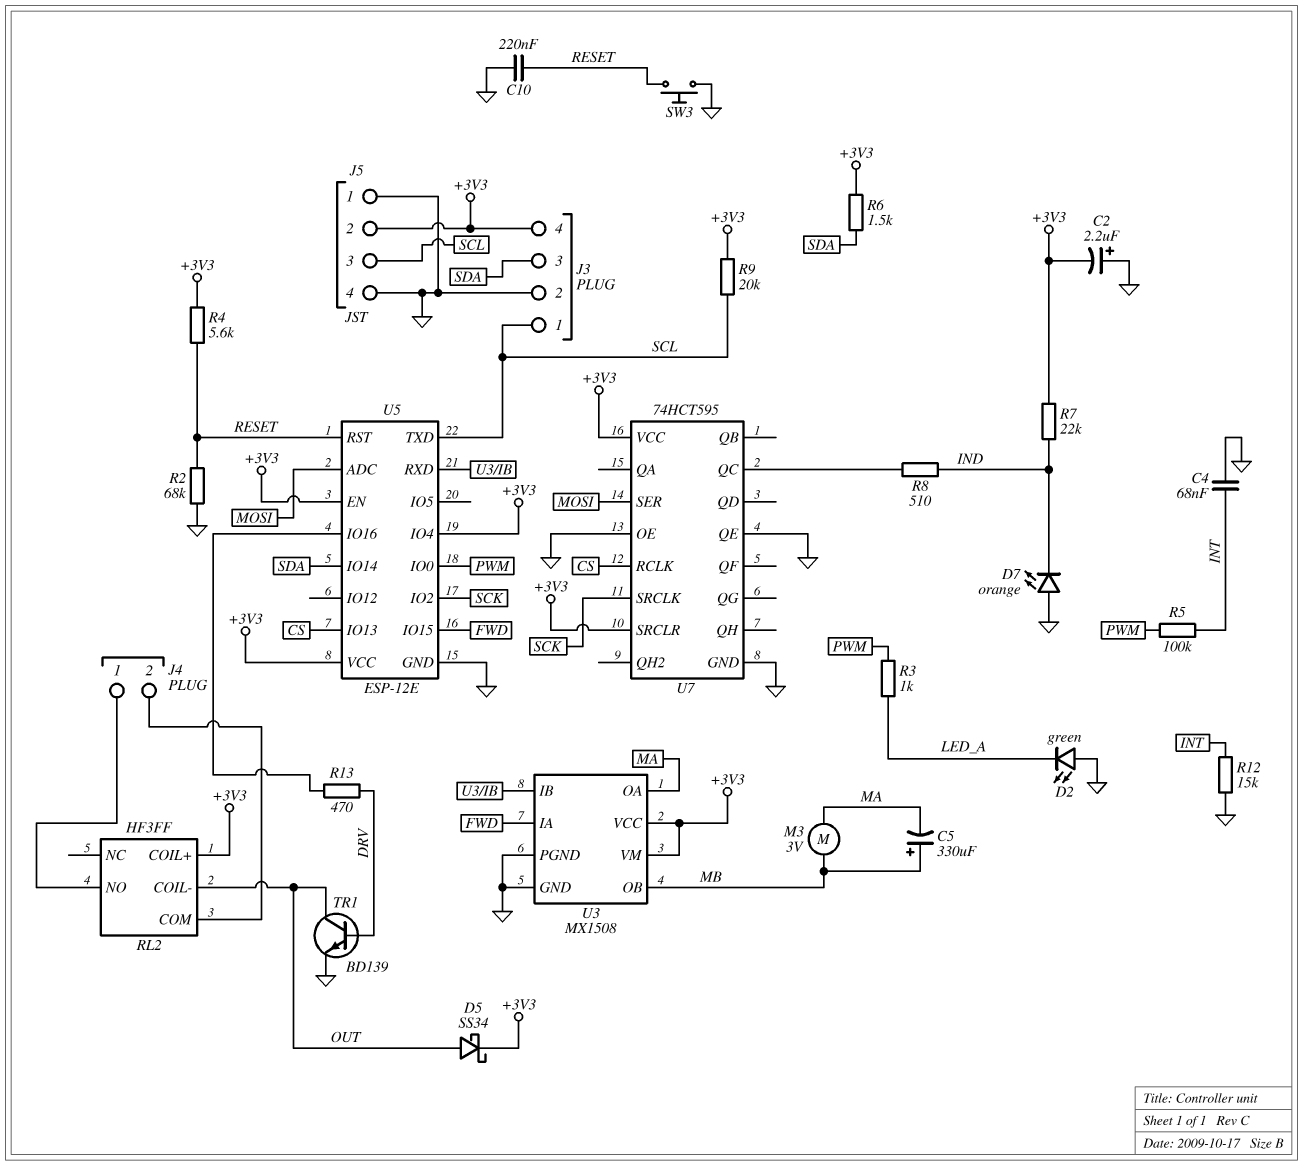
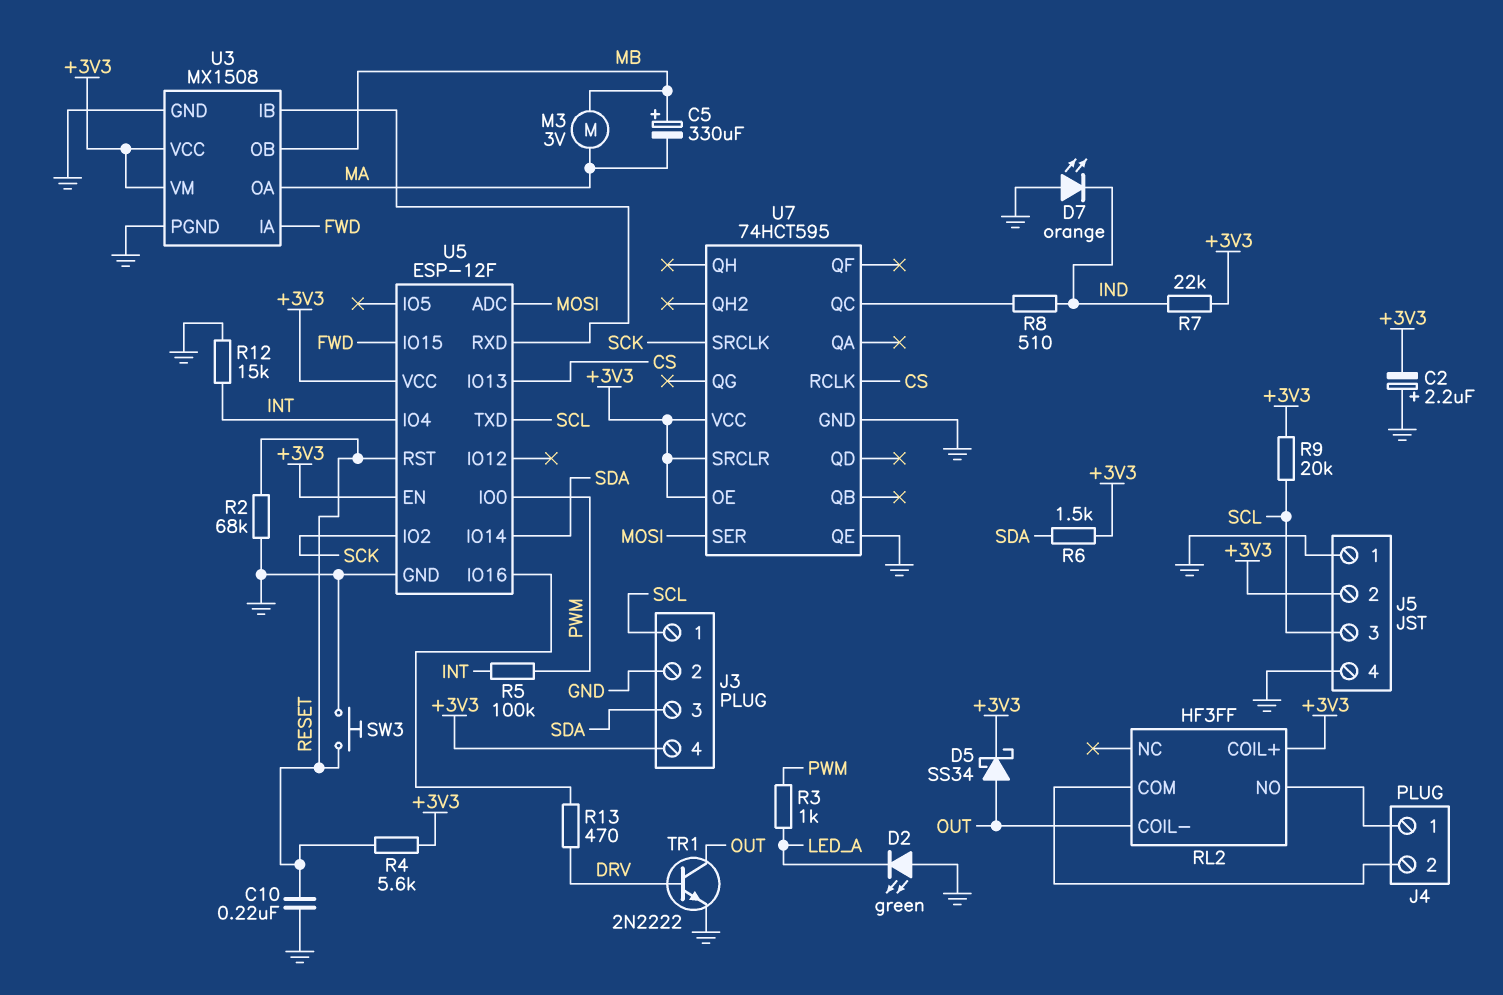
C4: 68nF (GND, INT) -> none
TR1: NPN BD139 (B DRV, C OUT, E GND) -> NPN 2N2222 (B DRV, C OUT, E GND)
U5: ESP-12E -> ESP-12F
U5 pin IO4: +3V3 -> INT
U7 pin OE: GND -> +3V3

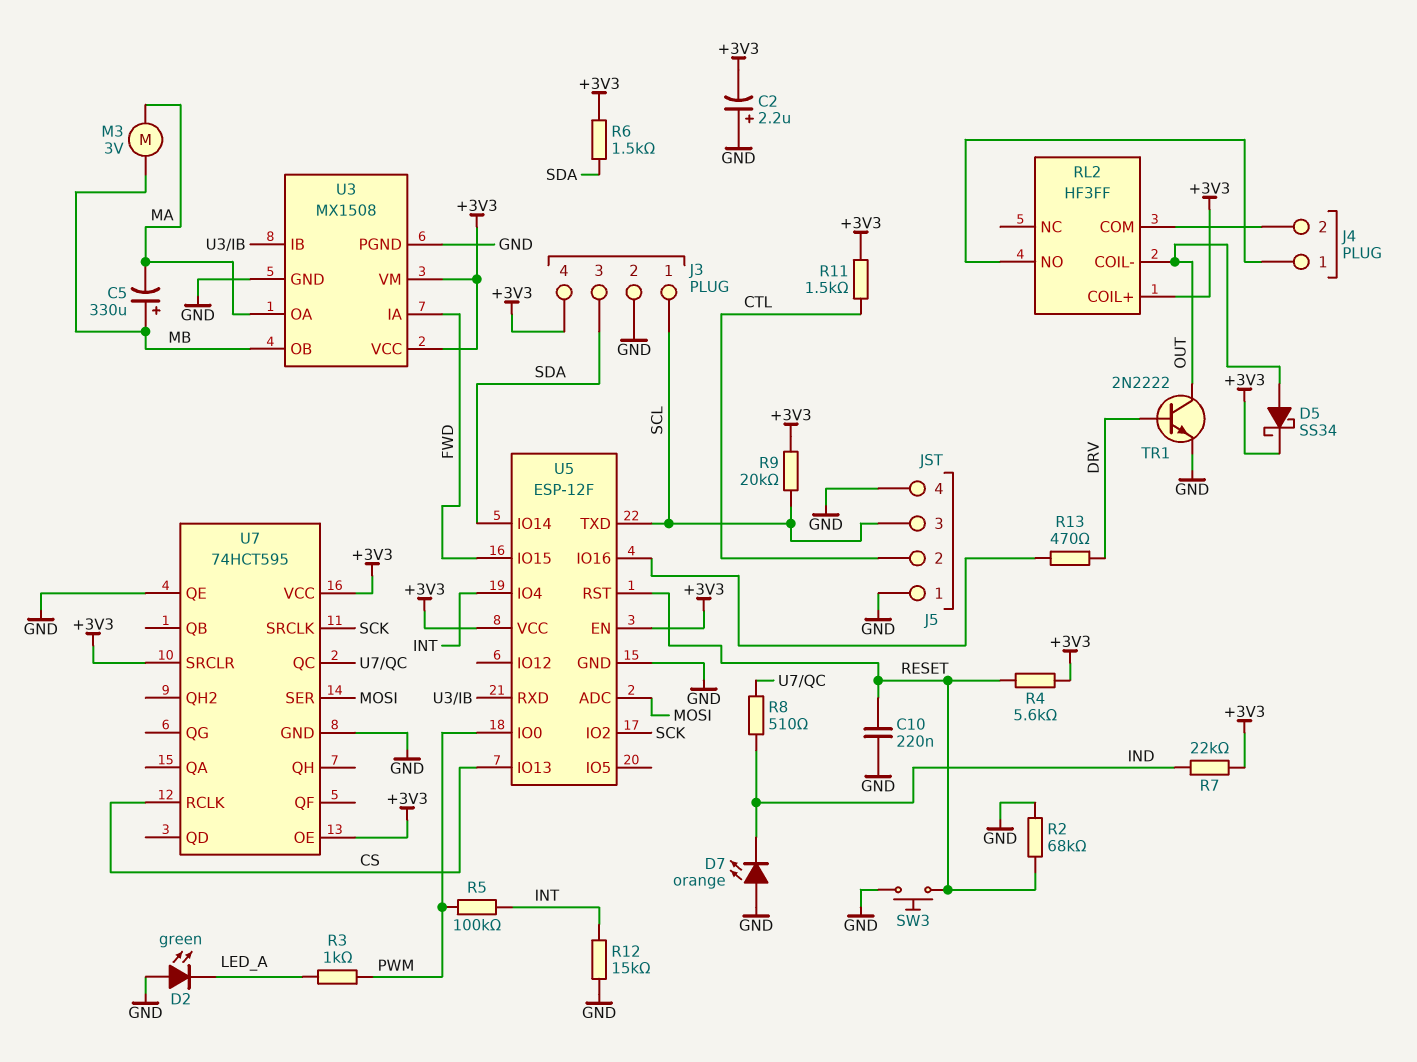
J5 pin 2: +3V3 -> CTL
R11: none -> 1.5k (+3V3, CTL)

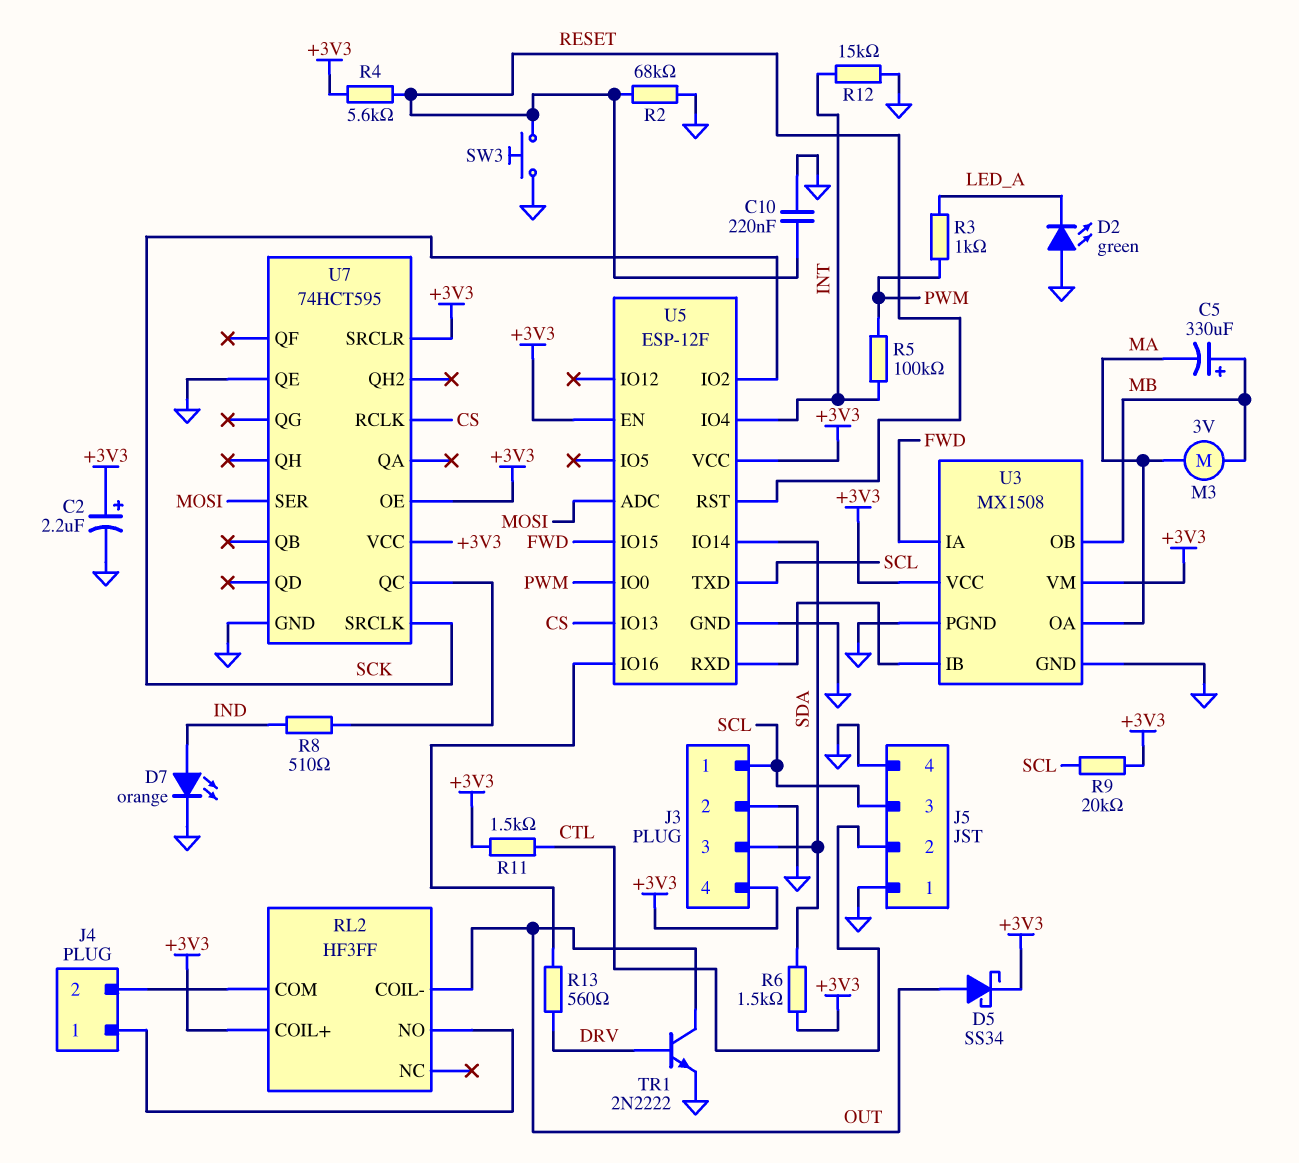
C2: 2.2uF (plus GND, minus +3V3) -> 2.2uF (plus +3V3, minus GND)
D7: LED orange (A GND, K IND) -> LED orange (A IND, K GND)
R7: 22k (+3V3, IND) -> none
R13: 470 (DRV, U5/IO16) -> 560 (DRV, U5/IO16)

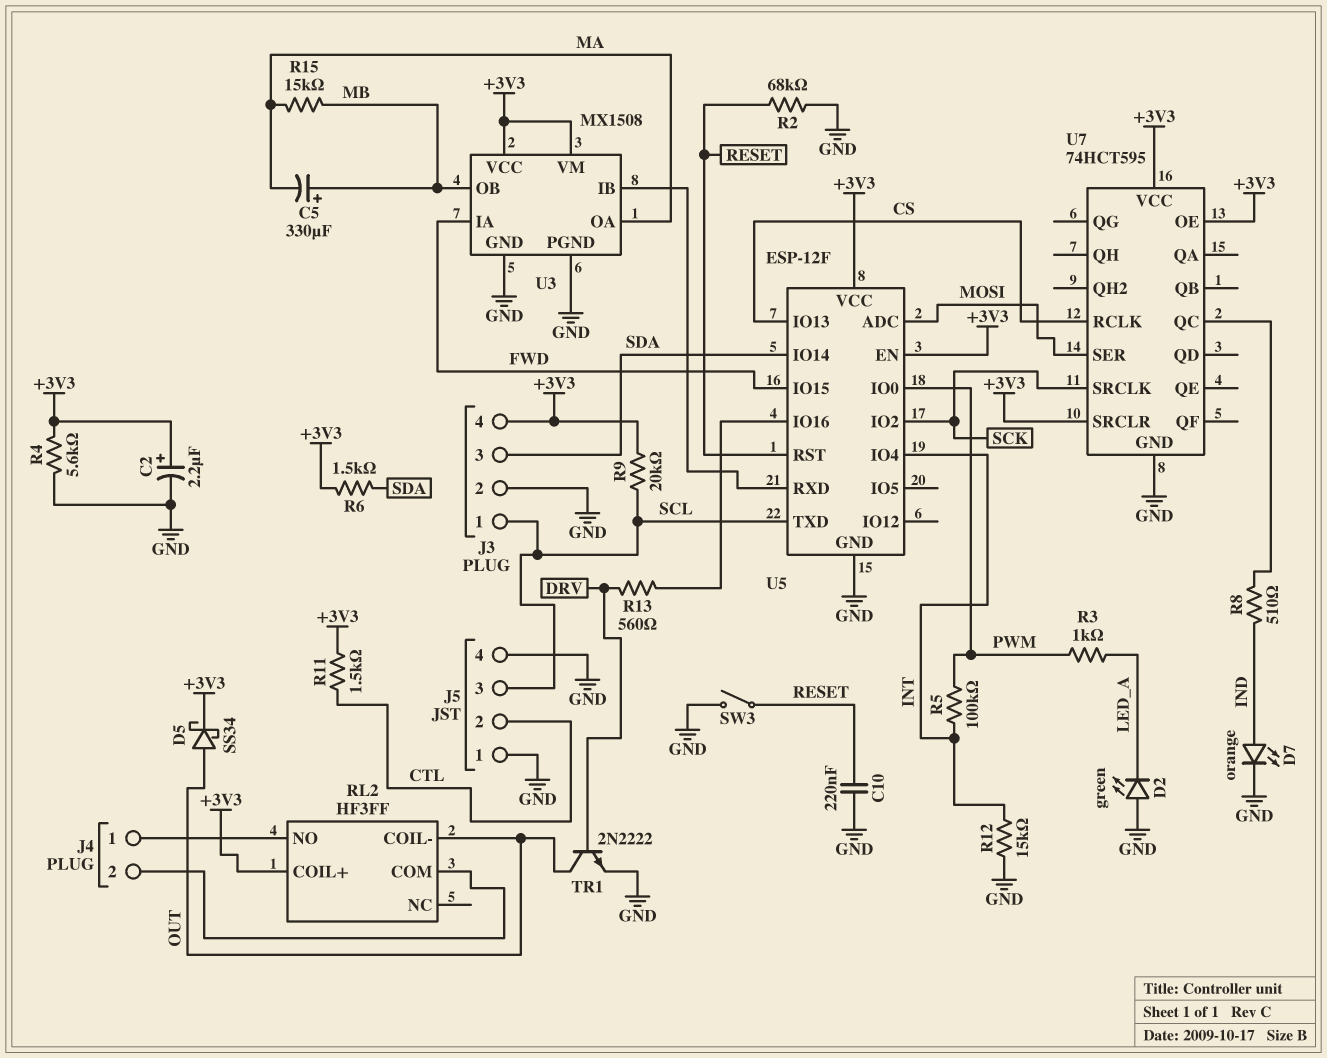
M3: motor 3V (MA, MB) -> none
R4: 5.6k (+3V3, RESET) -> 5.6k (+3V3, GND)
R15: none -> 15k (MA, MB)
SW3: button (GND, RESET) -> switch (GND, RESET)
U7 pin QE: GND -> none

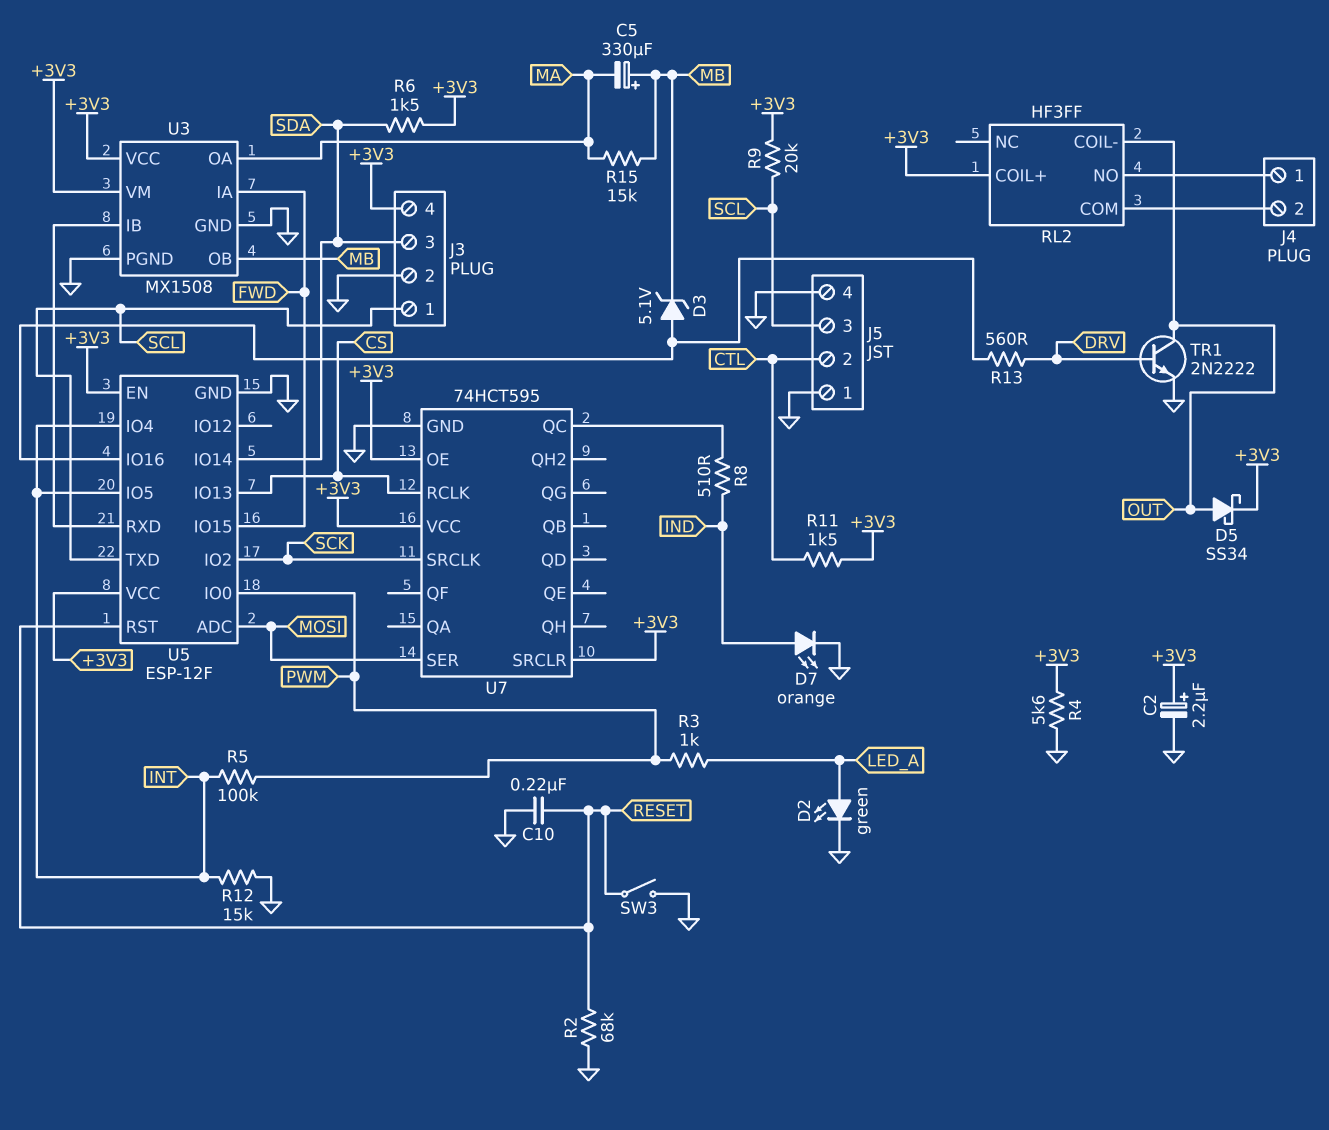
D2: LED green (A GND, K LED_A) -> LED green (A LED_A, K GND)
D3: none -> zener 5.1V (A U5/IO16, K MB)
U5 pin IO5: none -> INT

